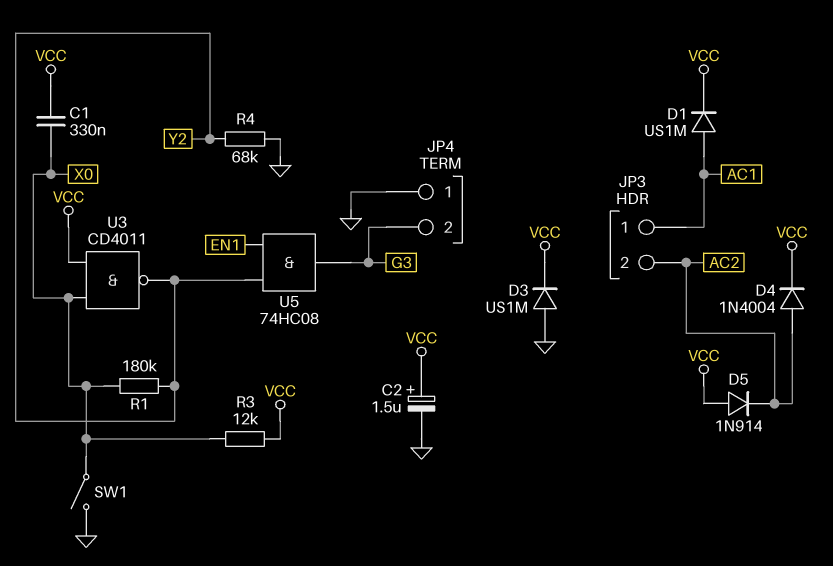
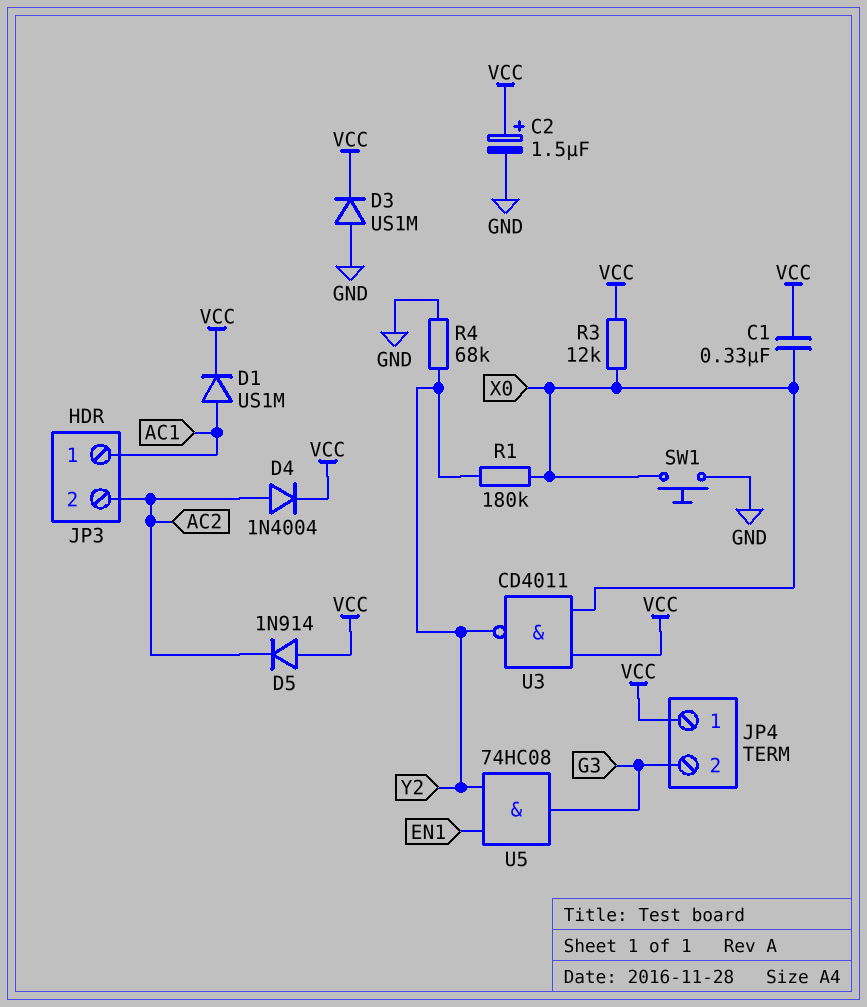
JP4 pin 1: GND -> VCC
SW1: switch (GND, X0) -> button (GND, X0)

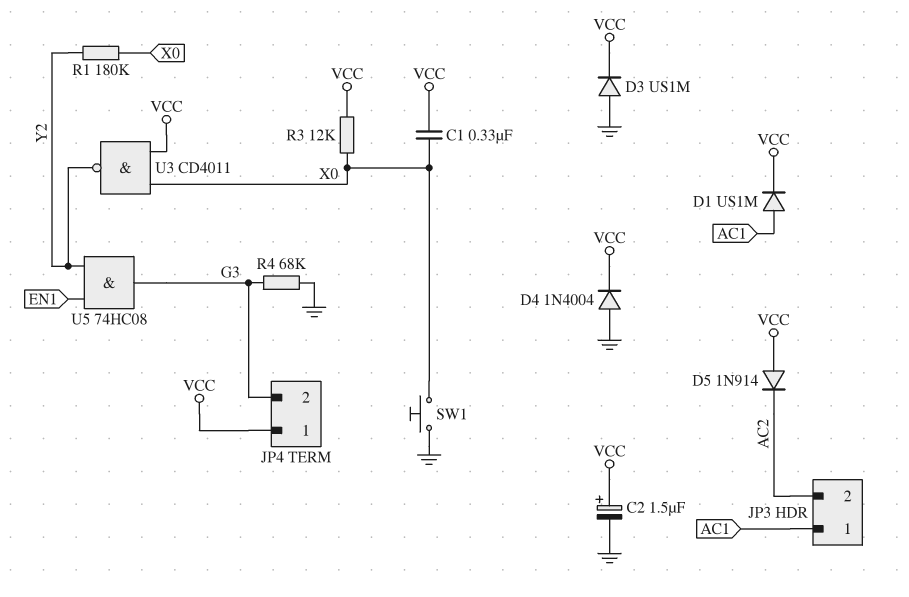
D4: diode 1N4004 (A AC2, K VCC) -> diode 1N4004 (A GND, K VCC)
R4: 68k (GND, Y2) -> 68k (G3, GND)

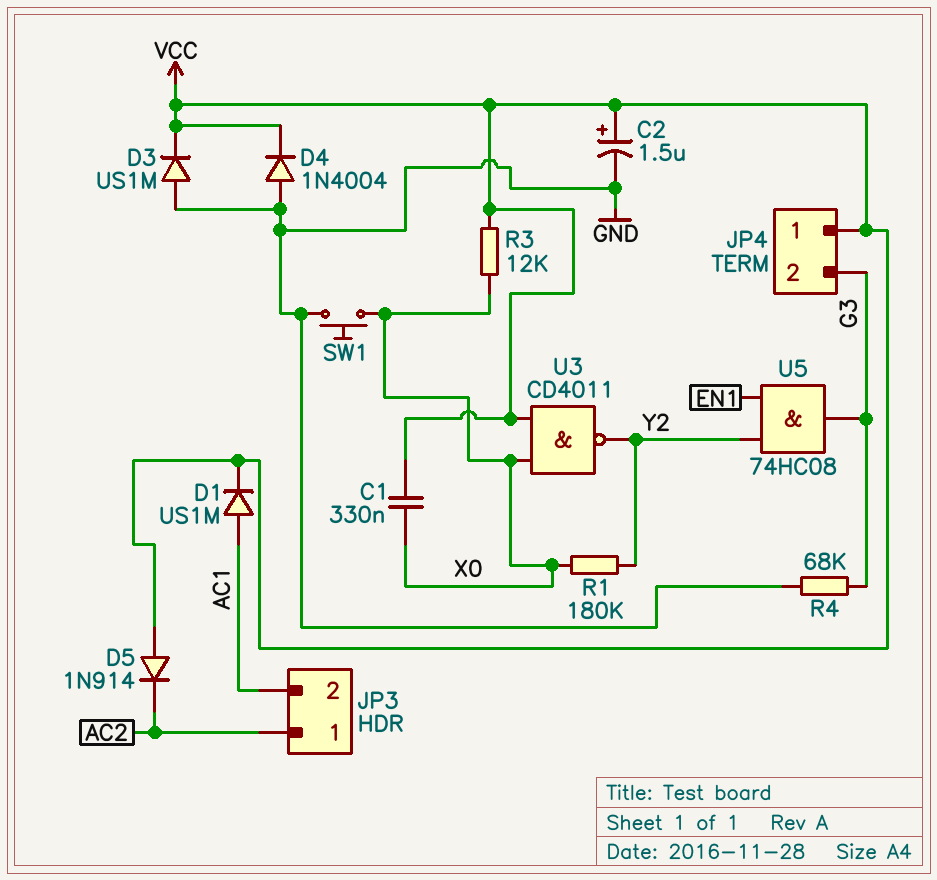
JP3 pin 1: AC1 -> AC2
JP3 pin 2: AC2 -> AC1

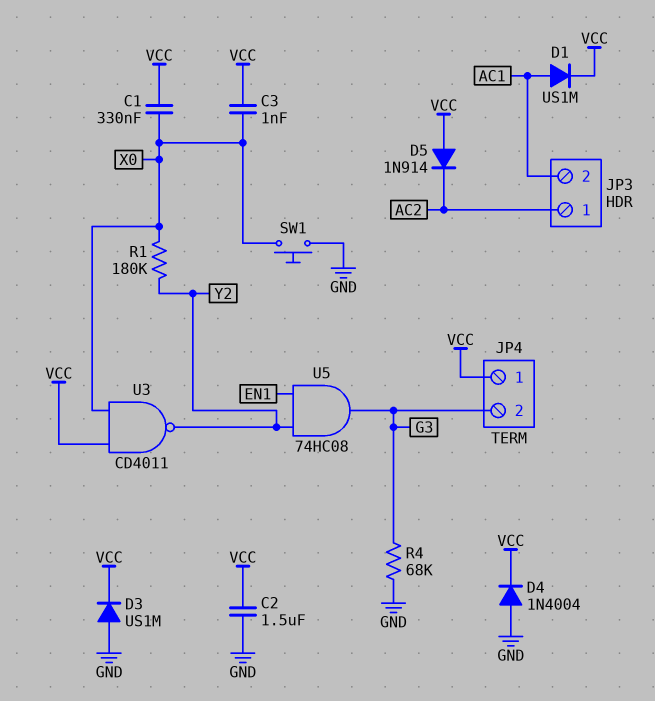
C2: 1.5uF (plus VCC, minus GND) -> 1.5uF (GND, VCC)
C3: none -> 1nF (VCC, X0)
R3: 12k (VCC, X0) -> none

